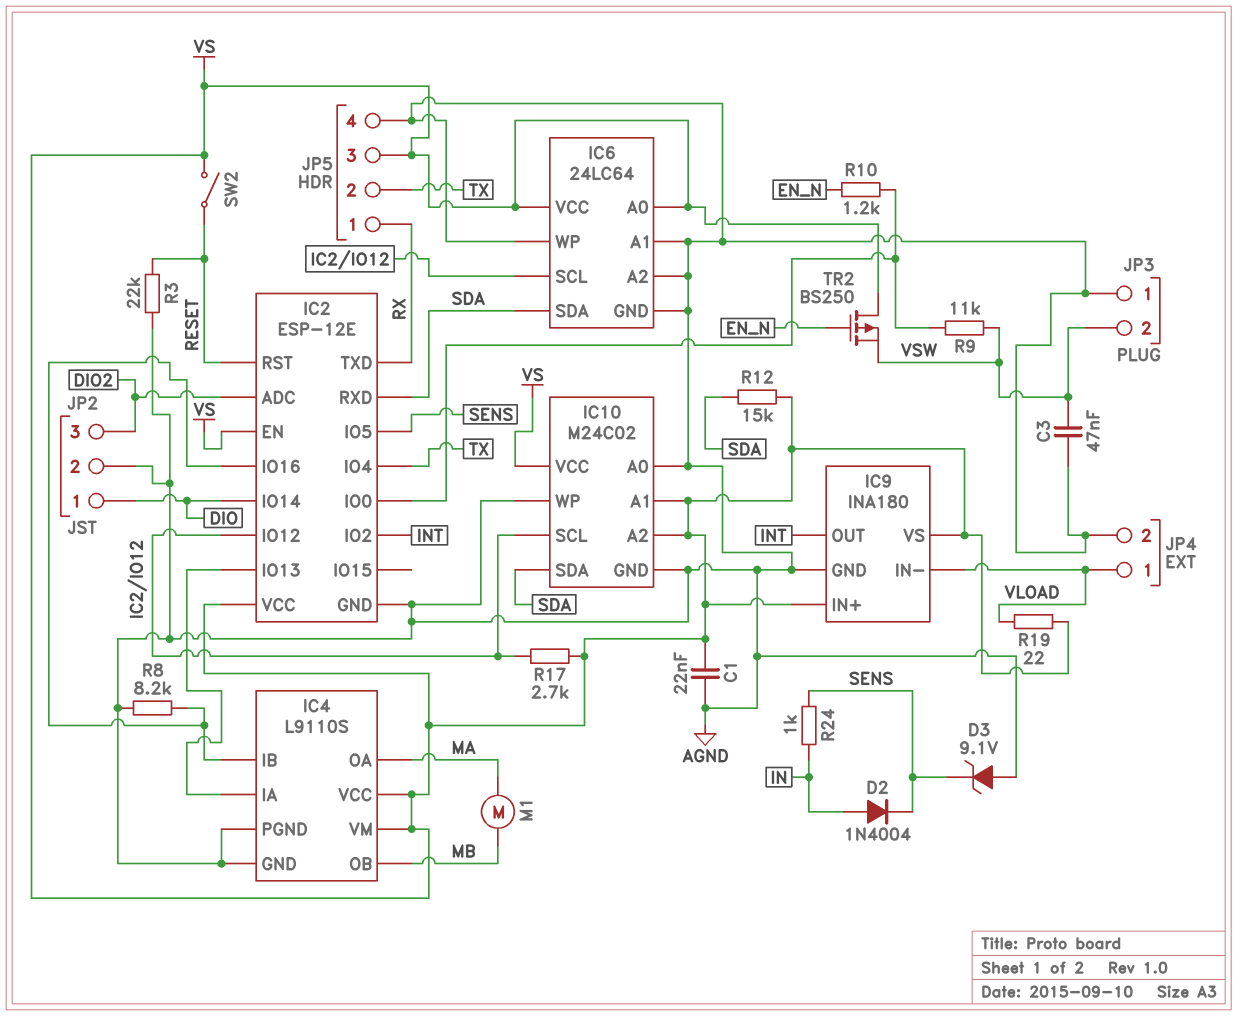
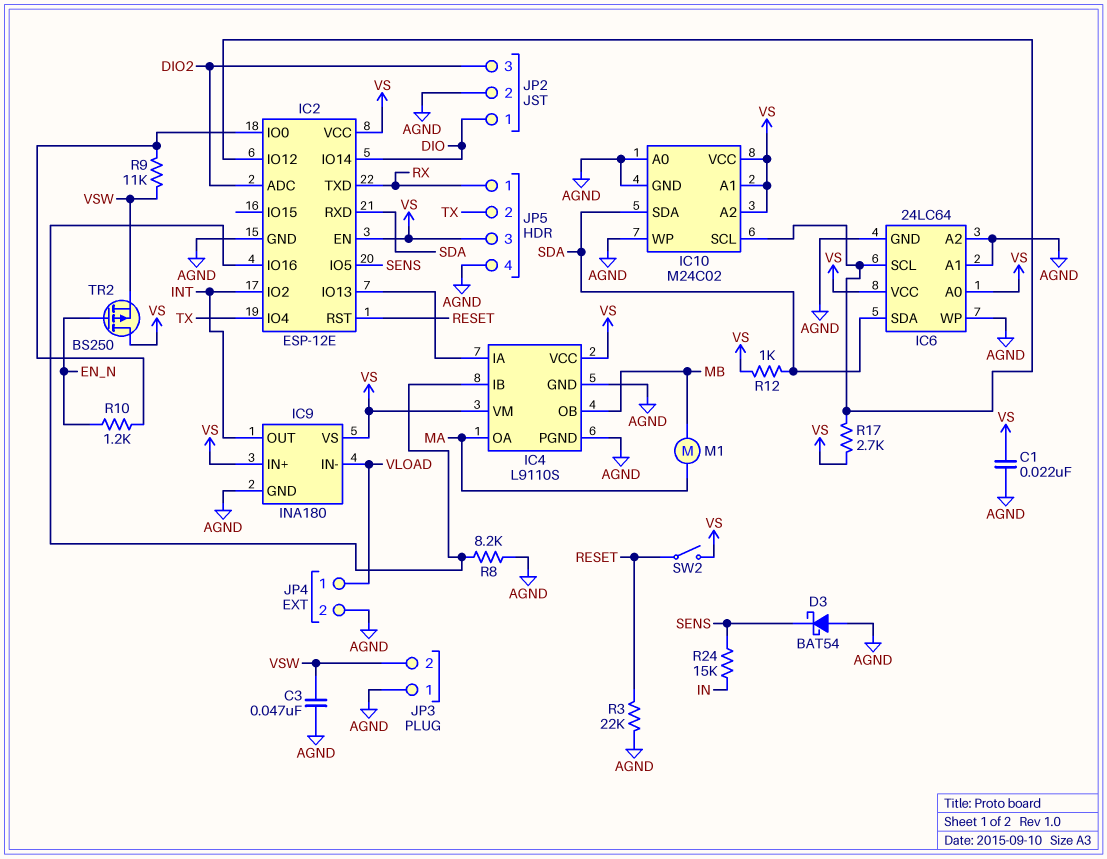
D2: diode 1N4004 (A IN, K SENS) -> none
D3: zener 9.1V (A AGND, K SENS) -> schottky BAT54 (A AGND, K SENS)
R12: 15k (SDA, VS) -> 1k (SDA, VS)
R19: 22 (VLOAD, VS) -> none
R24: 1k (IN, SENS) -> 15k (IN, SENS)

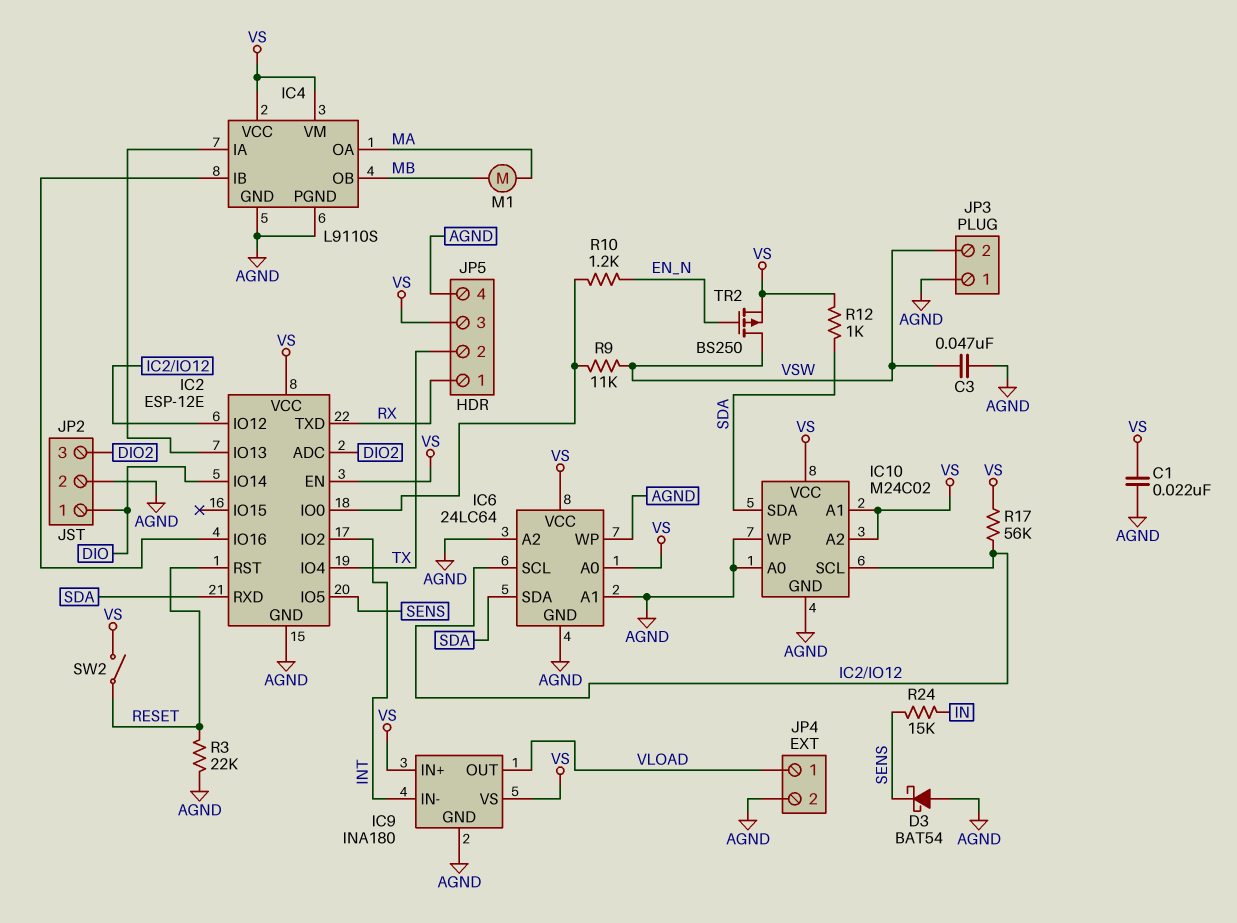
IC9 pin IN-: VLOAD -> INT
IC9 pin OUT: INT -> VLOAD
R8: 8.2k (AGND, IC2/IO16) -> none
R17: 2.7k (IC2/IO12, VS) -> 56k (IC2/IO12, VS)
TR2: PMOS BS250 (G EN_N, D VS, S VSW) -> PMOS BS250 (G EN_N, D VSW, S VS)

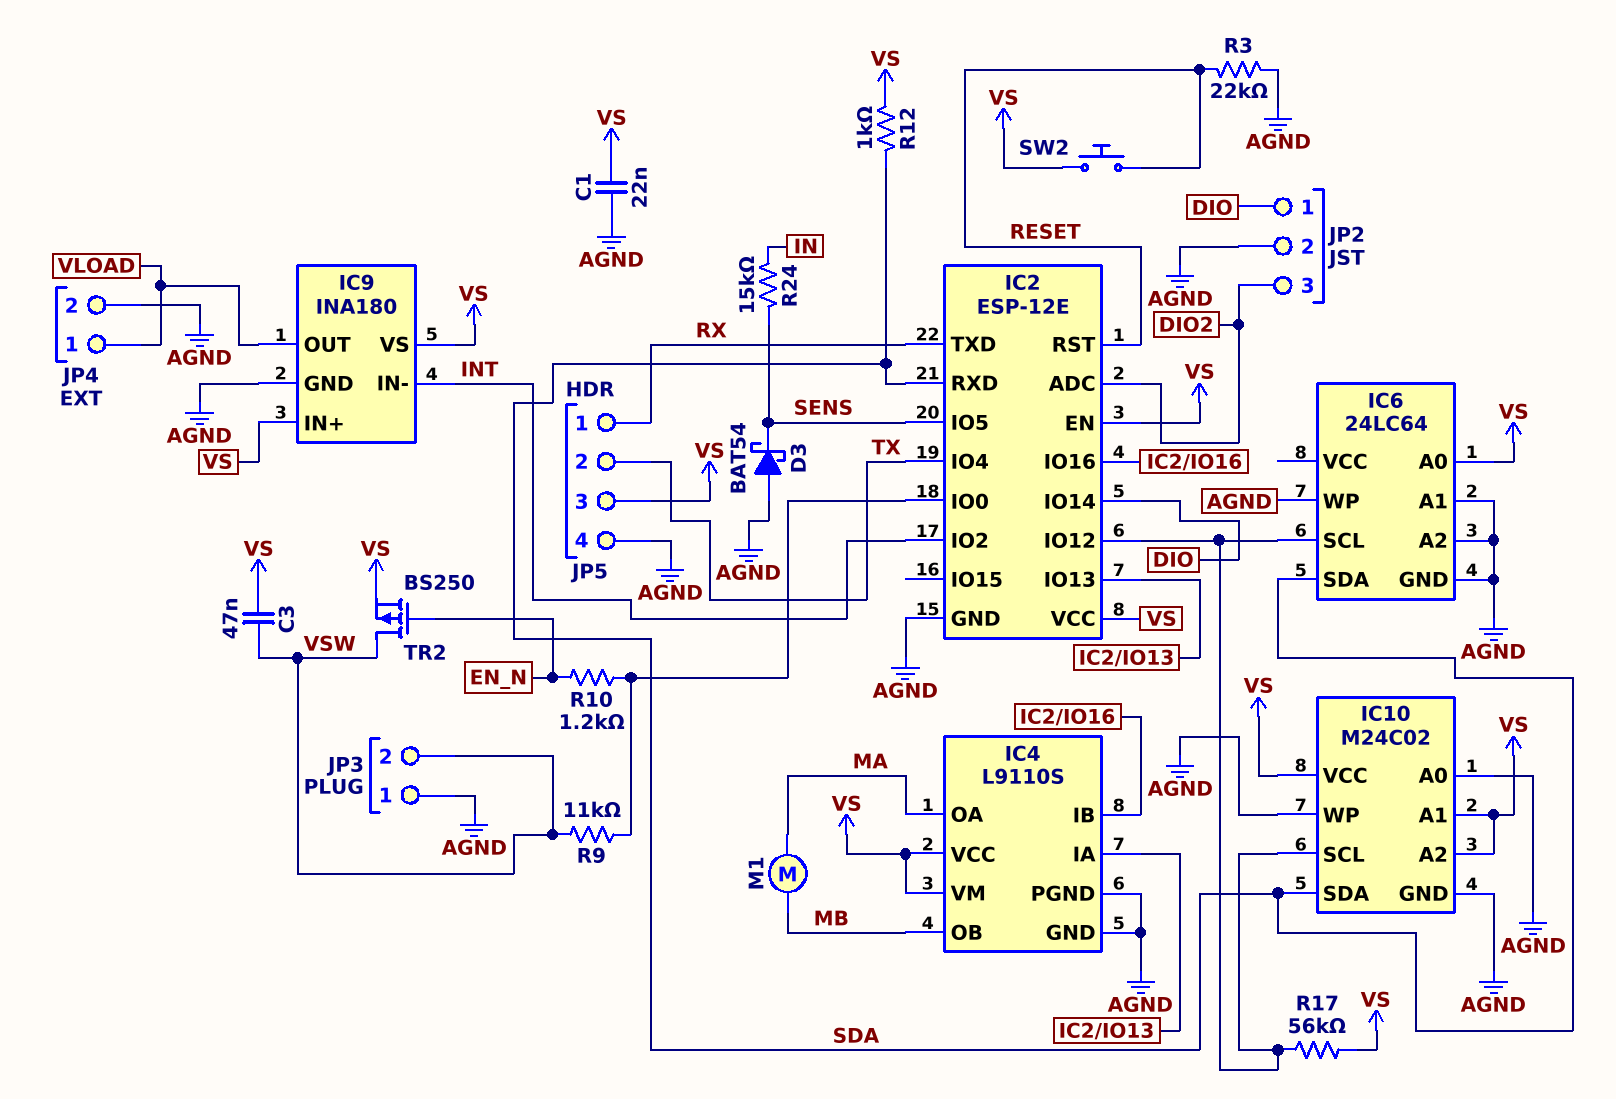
C3: 47nF (AGND, VSW) -> 47nF (VS, VSW)
IC6 pin VCC: VS -> none
SW2: switch (RESET, VS) -> button (RESET, VS)

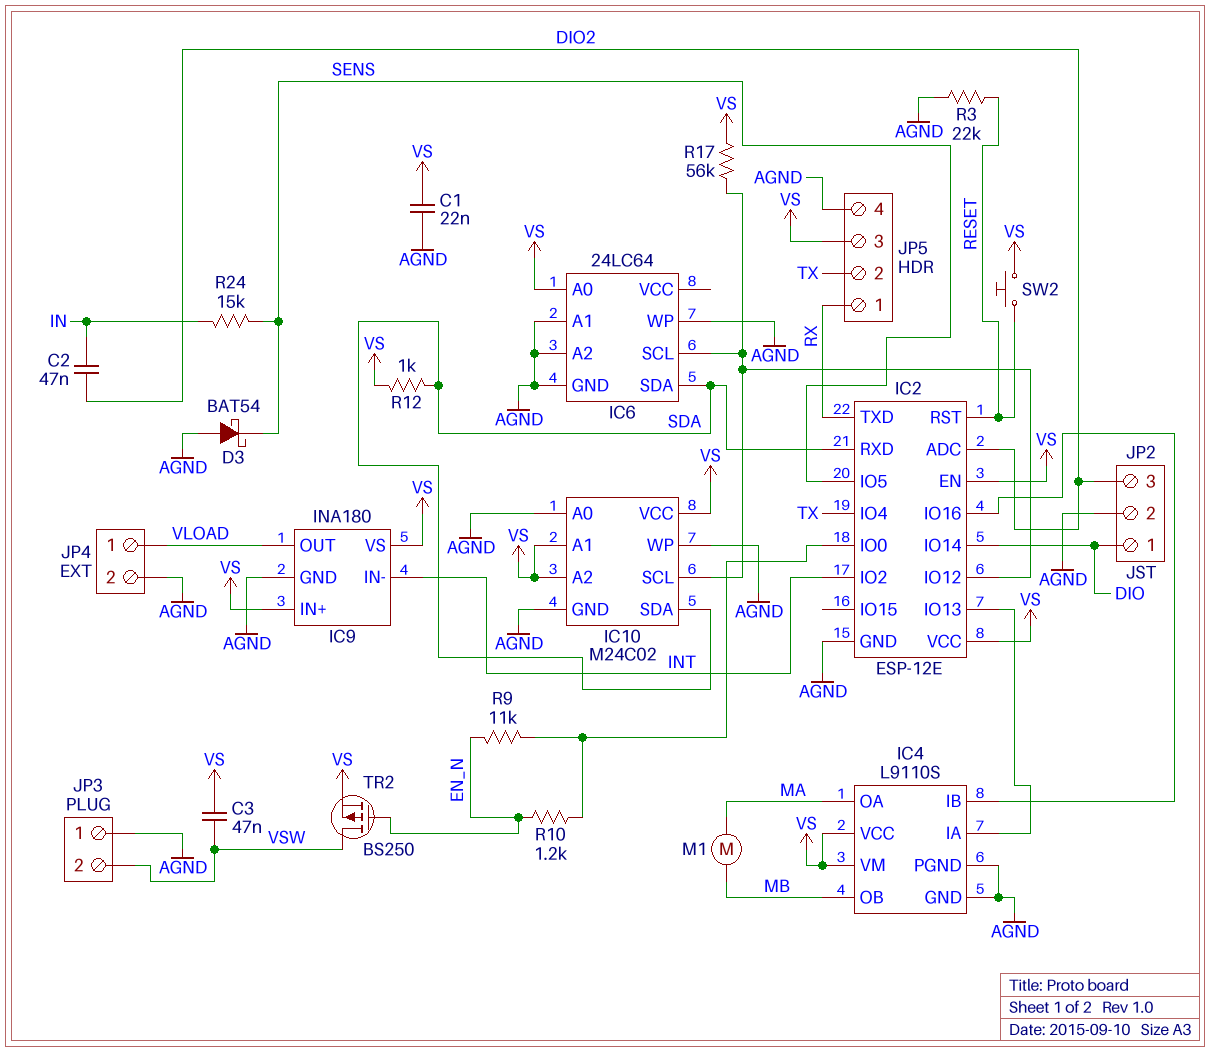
C2: none -> 47nF (DIO2, IN)
R9: 11k (IC2/IO0, VSW) -> 11k (EN_N, IC2/IO0)

